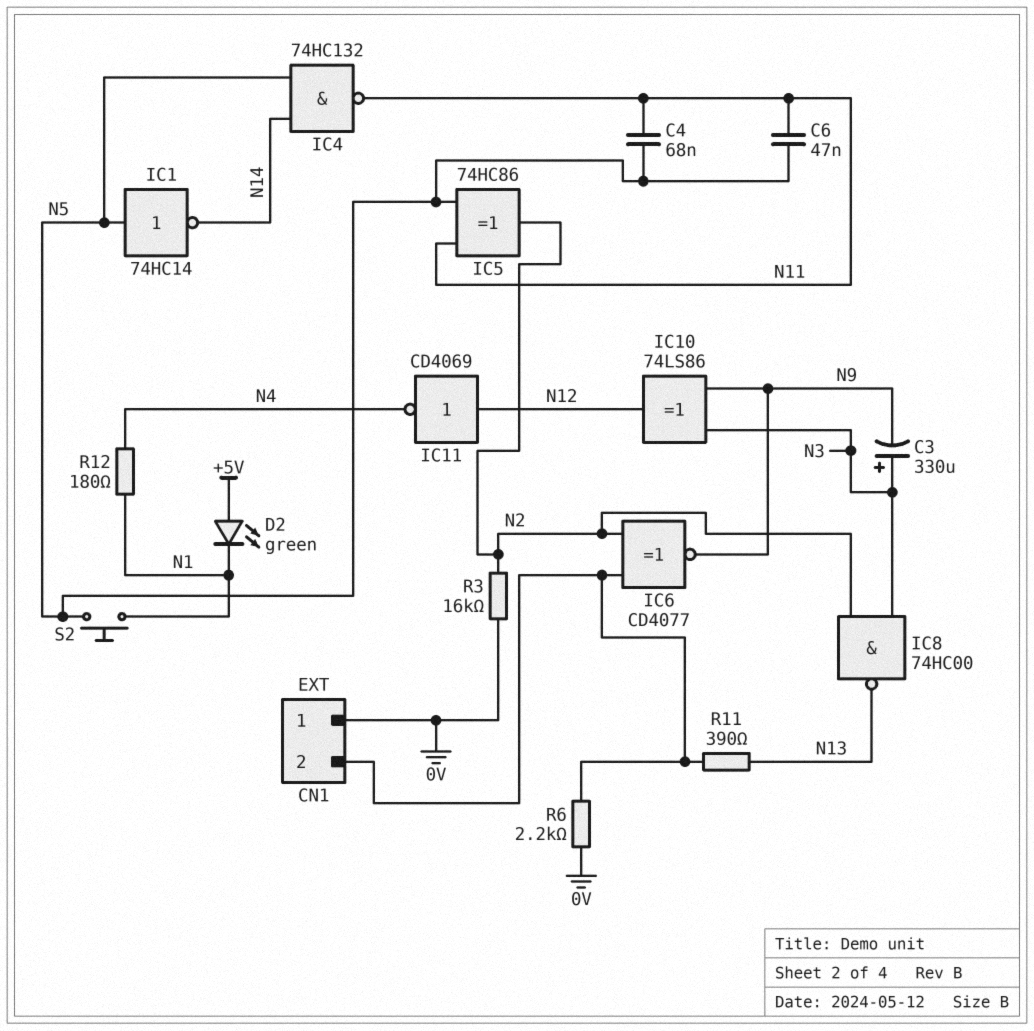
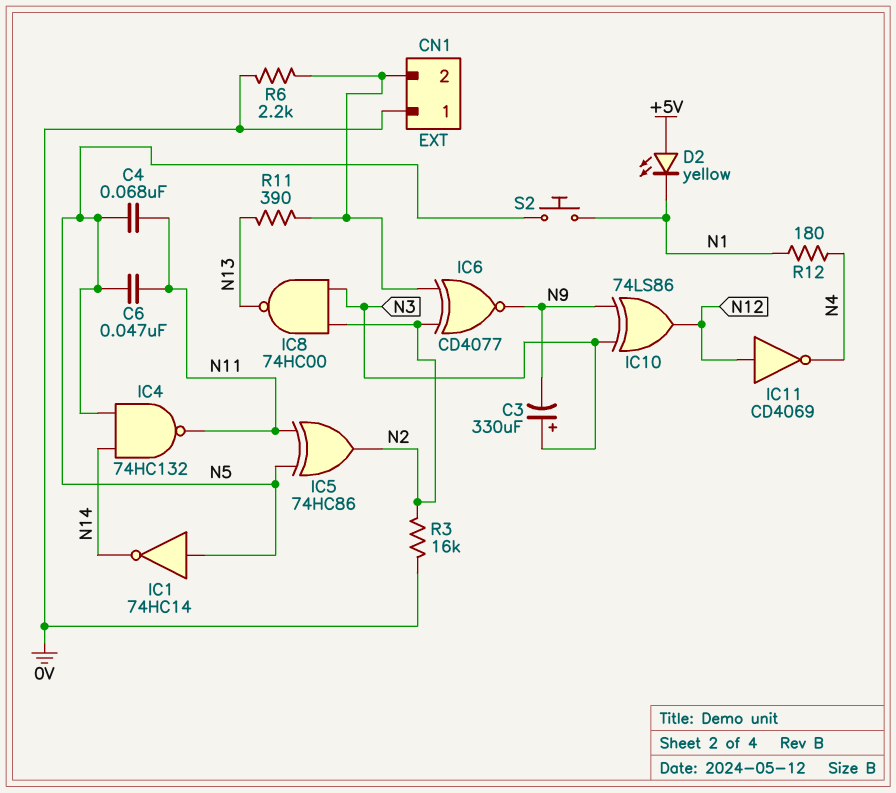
D2: LED green (A +5V, K N1) -> LED yellow (A +5V, K N1)

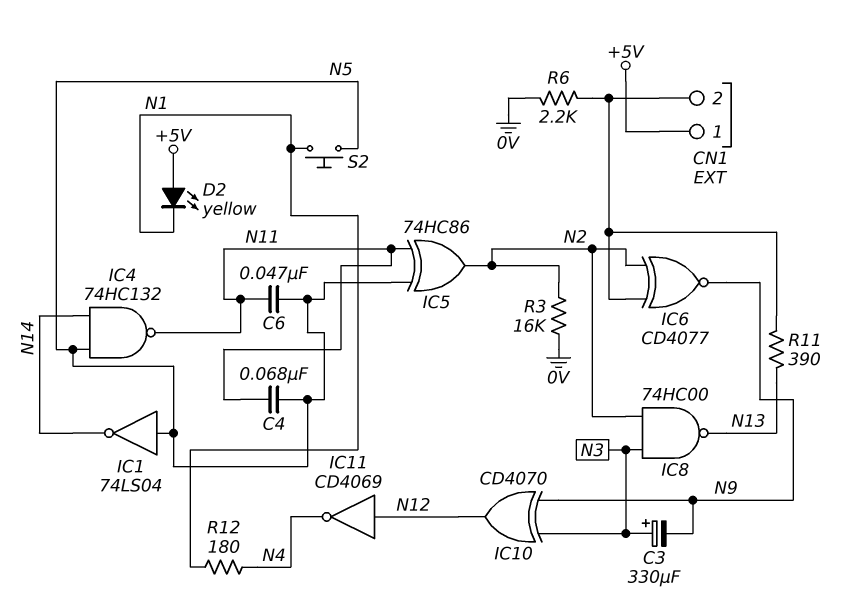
CN1 pin 1: 0V -> +5V
IC1: NOT 74HC14 (in N5, out N14) -> NOT 74LS04 (in N5, out N14)
IC10: XOR 74LS86 (in N3, in N9, out N12) -> XOR CD4070 (in N3, in N9, out N12)

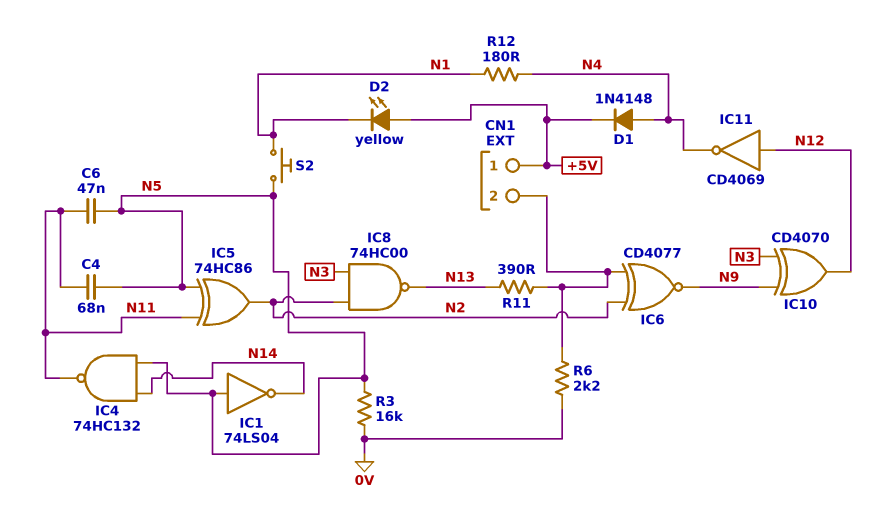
C3: 330uF (plus N3, minus N9) -> none
D1: none -> diode 1N4148 (A N4, K +5V)
R3: 16k (0V, N2) -> 16k (0V, N5)

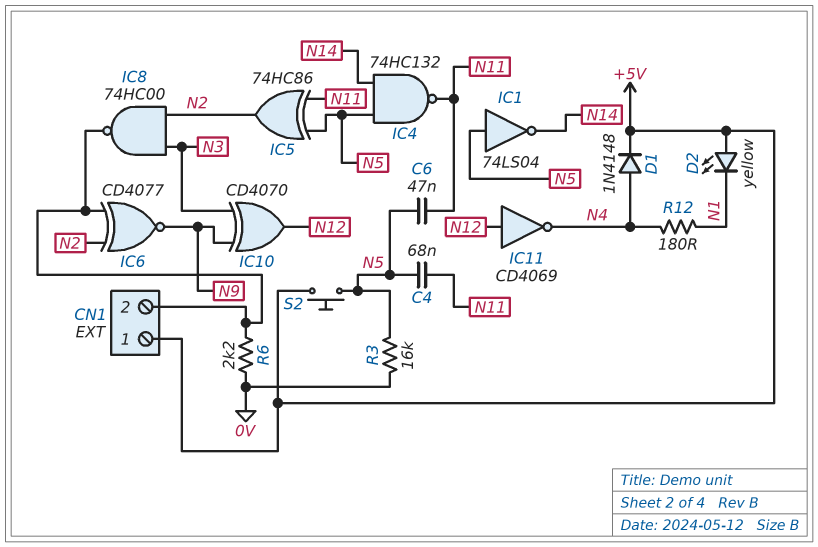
IC8: NAND 74HC00 (in N2, in N3, out N13) -> NAND 74HC00 (in N2, in N3, out CN1/2)
R11: 390 (CN1/2, N13) -> none
S2: button (N1, N5) -> button (+5V, N5)

